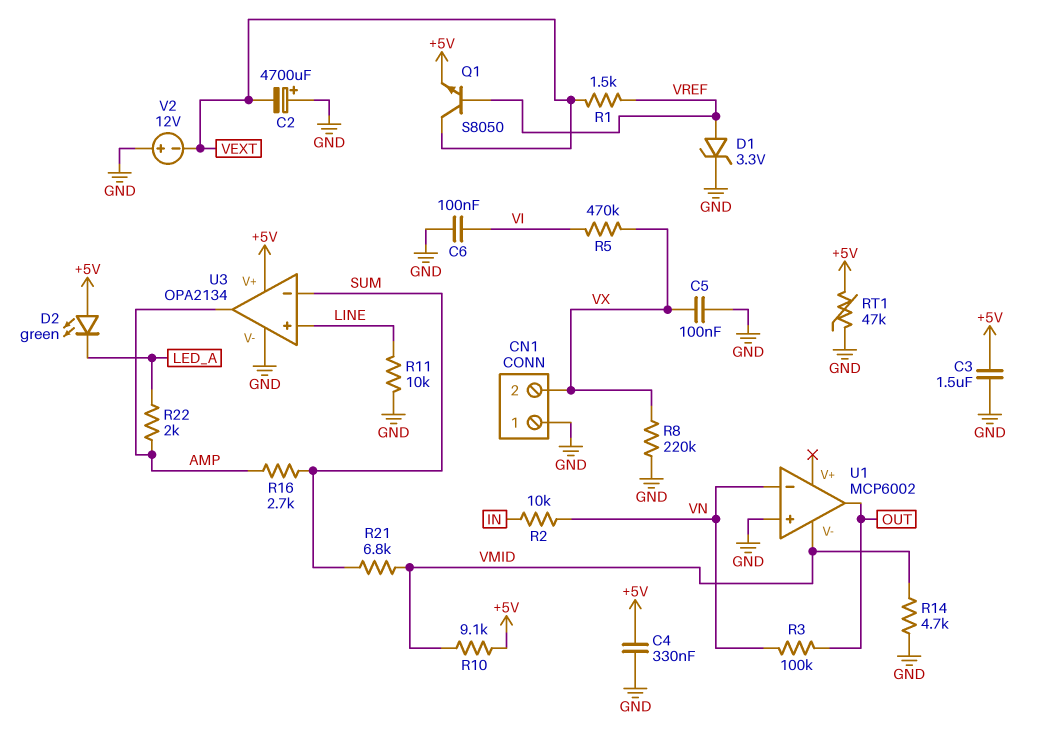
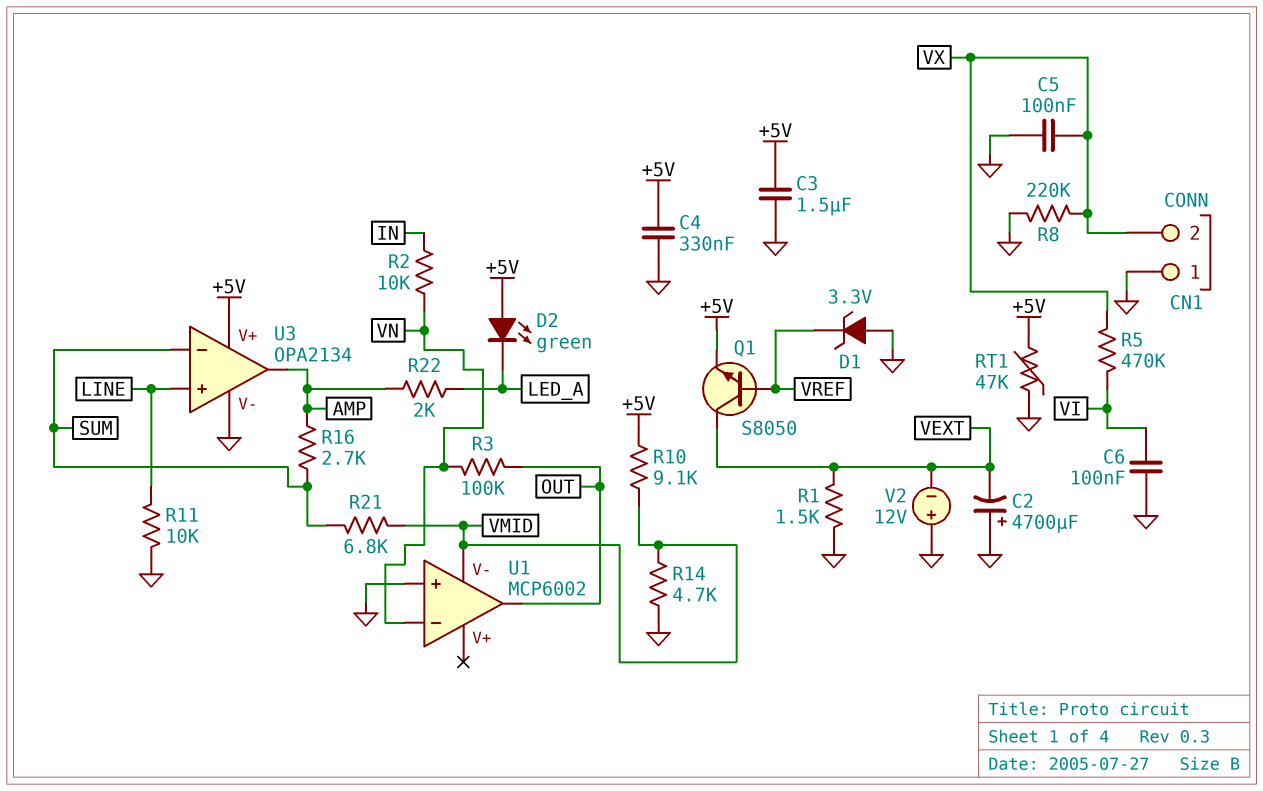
D1: zener 3.3V (A VREF, K GND) -> zener 3.3V (A GND, K VREF)
R1: 1.5k (VEXT, VREF) -> 1.5k (GND, VEXT)

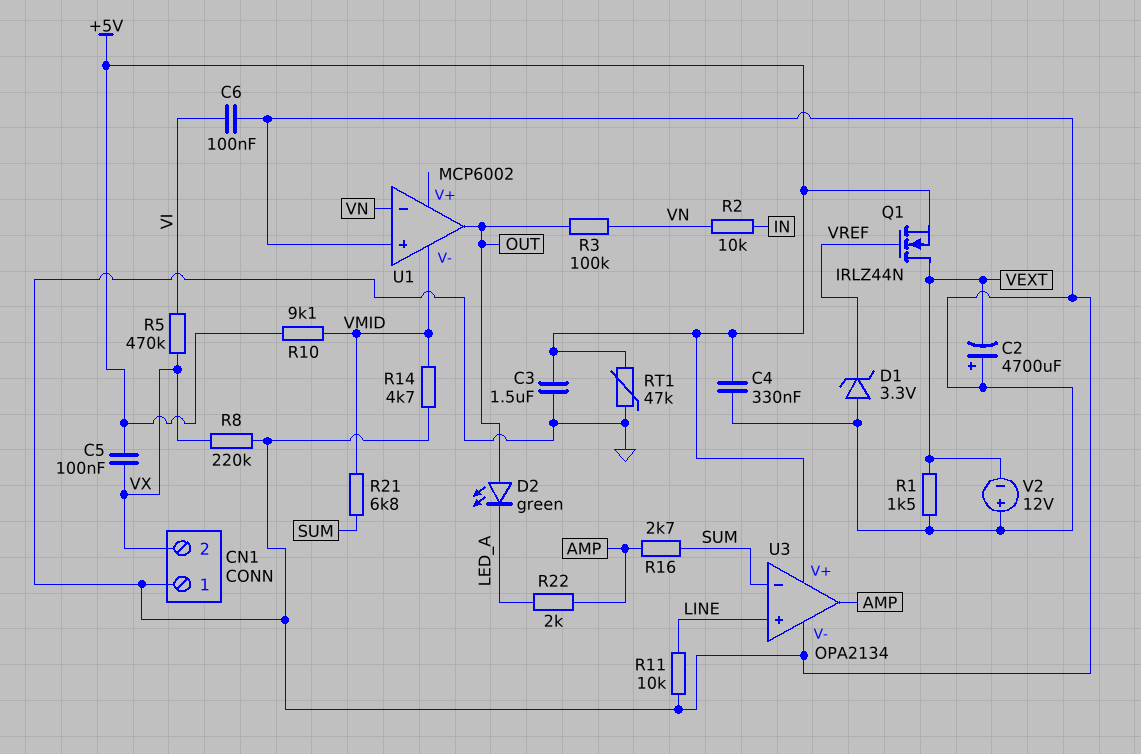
C5: 100nF (GND, VX) -> 100nF (+5V, VX)
D2: LED green (A +5V, K LED_A) -> LED green (A OUT, K LED_A)
Q1: NPN S8050 (B VREF, C VEXT, E +5V) -> NMOS IRLZ44N (G VREF, D VEXT, S +5V)

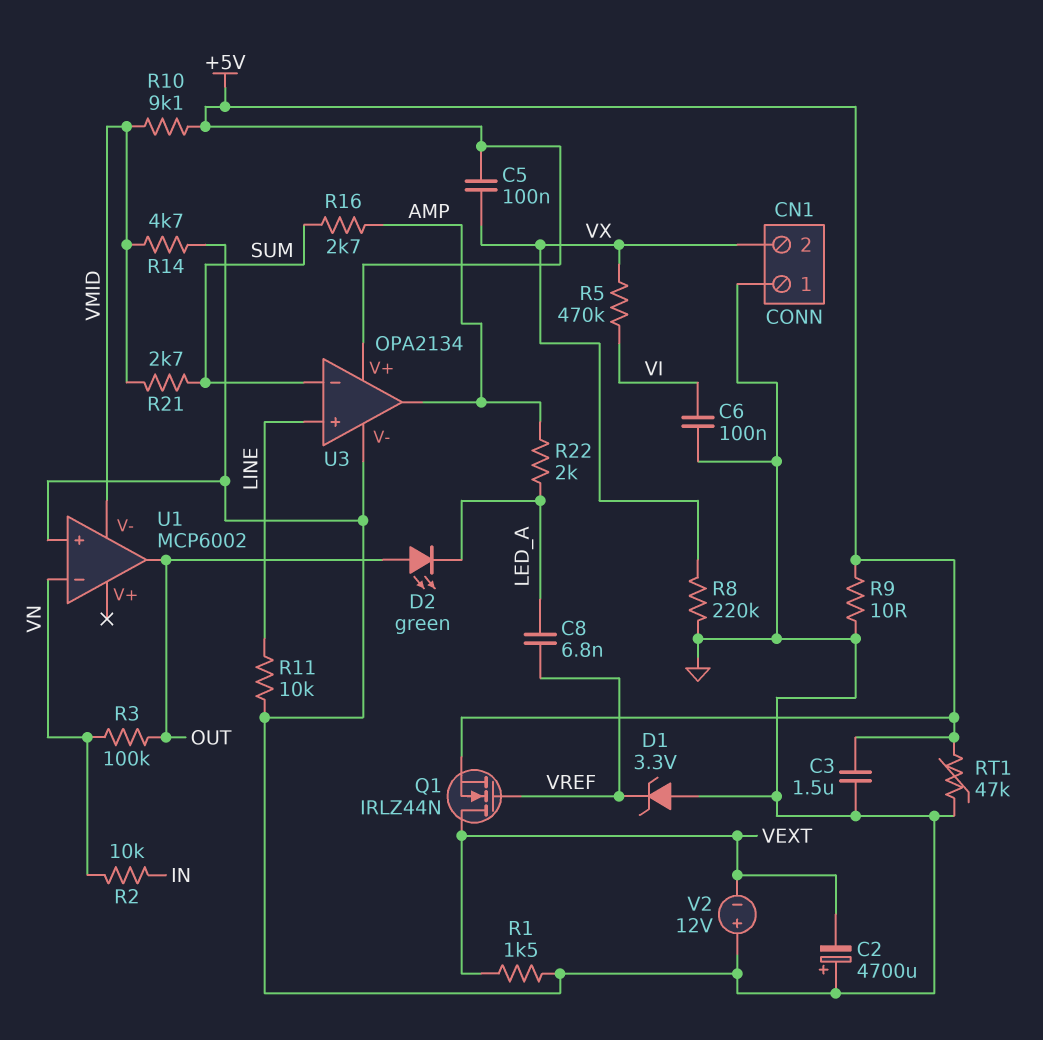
C4: 330nF (+5V, GND) -> none
C8: none -> 6.8nF (LED_A, VREF)
R9: none -> 10 (+5V, GND)
R21: 6.8k (SUM, VMID) -> 2.7k (SUM, VMID)

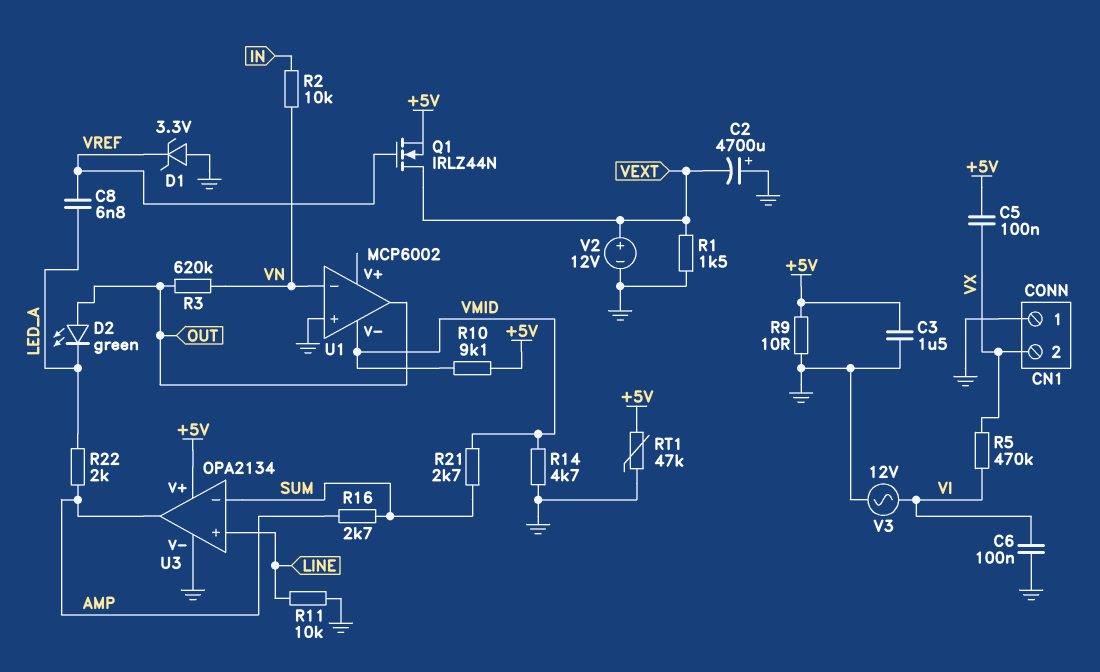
R3: 100k (OUT, VN) -> 620k (OUT, VN)
R8: 220k (GND, VX) -> none
V2: 12V (plus GND, minus VEXT) -> 12V (plus VEXT, minus GND)
V3: none -> AC 12V (GND, VI)

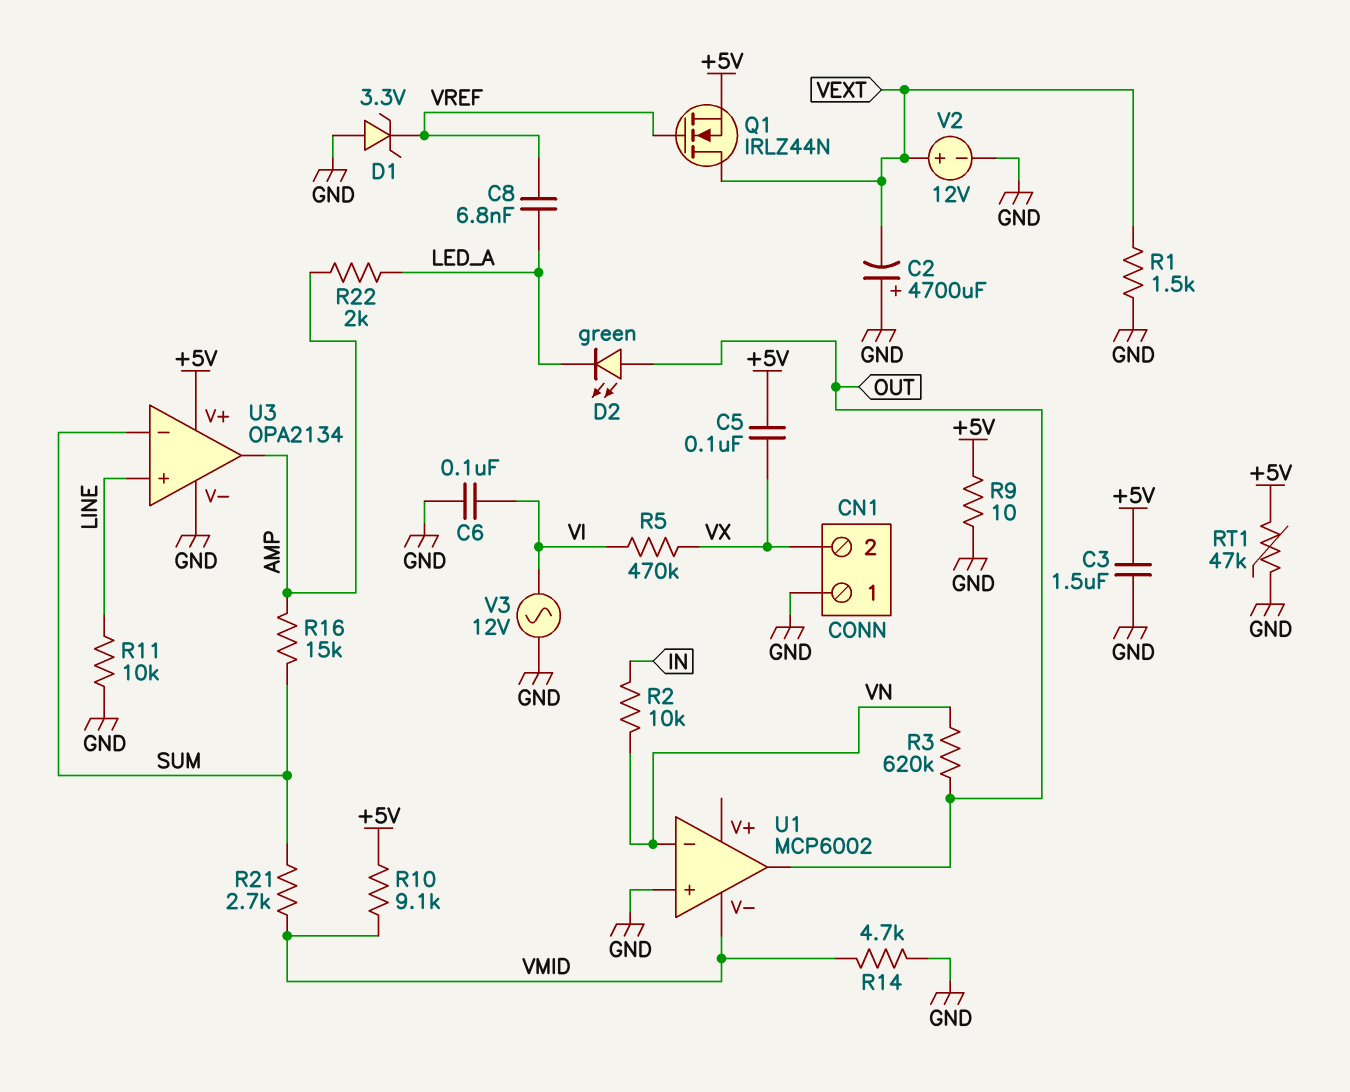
R16: 2.7k (AMP, SUM) -> 15k (AMP, SUM)

